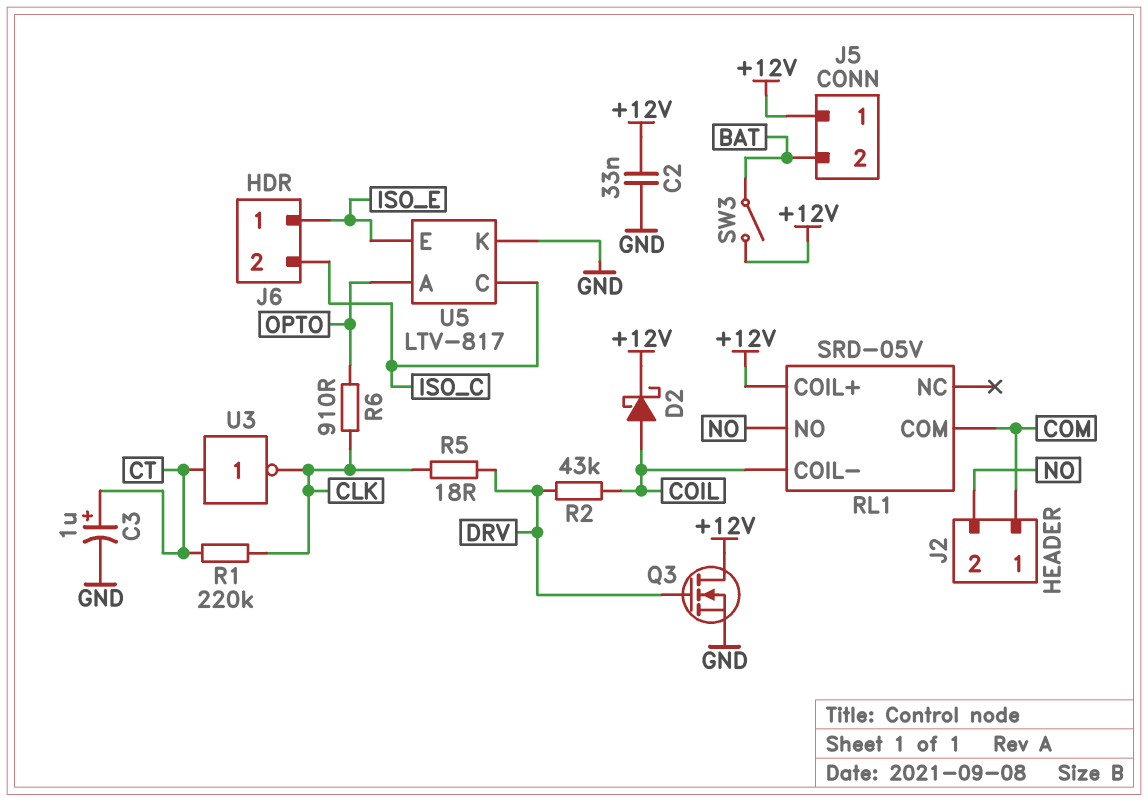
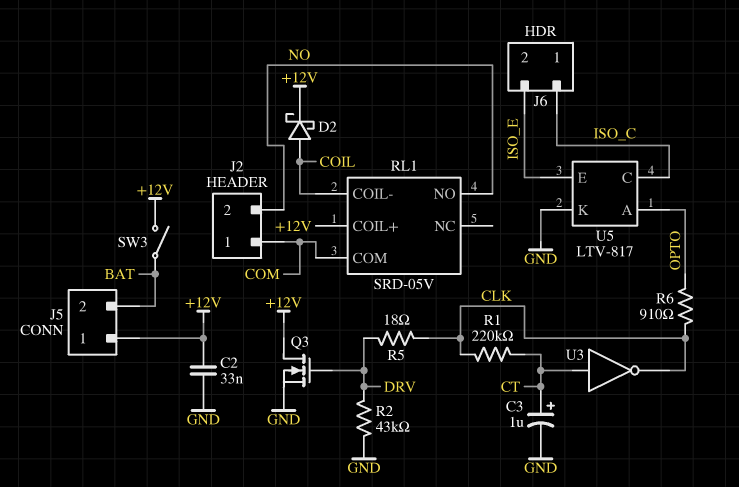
J6 pin 1: ISO_E -> ISO_C
J6 pin 2: ISO_C -> ISO_E
R2: 43k (COIL, DRV) -> 43k (DRV, GND)

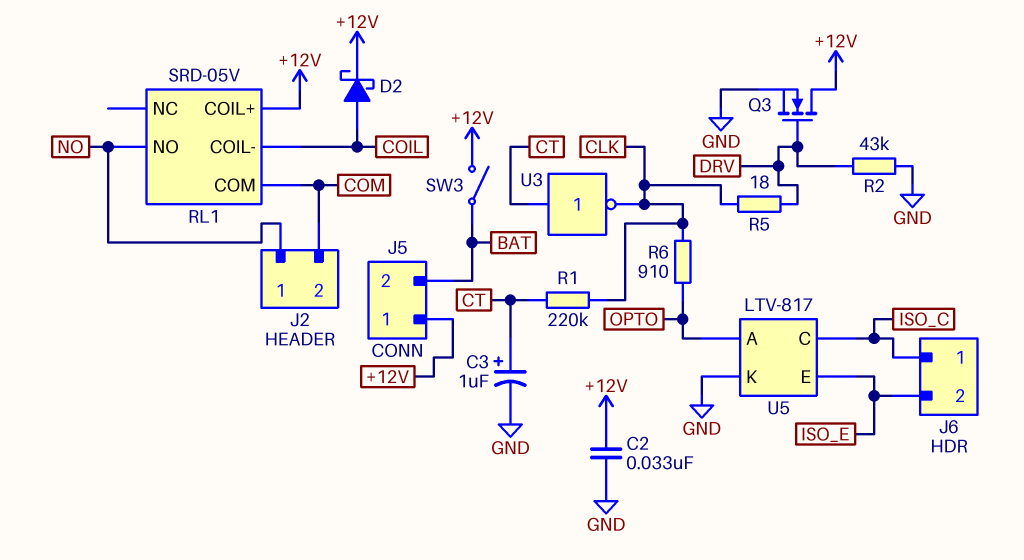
J2 pin 1: COM -> NO
J2 pin 2: NO -> COM

